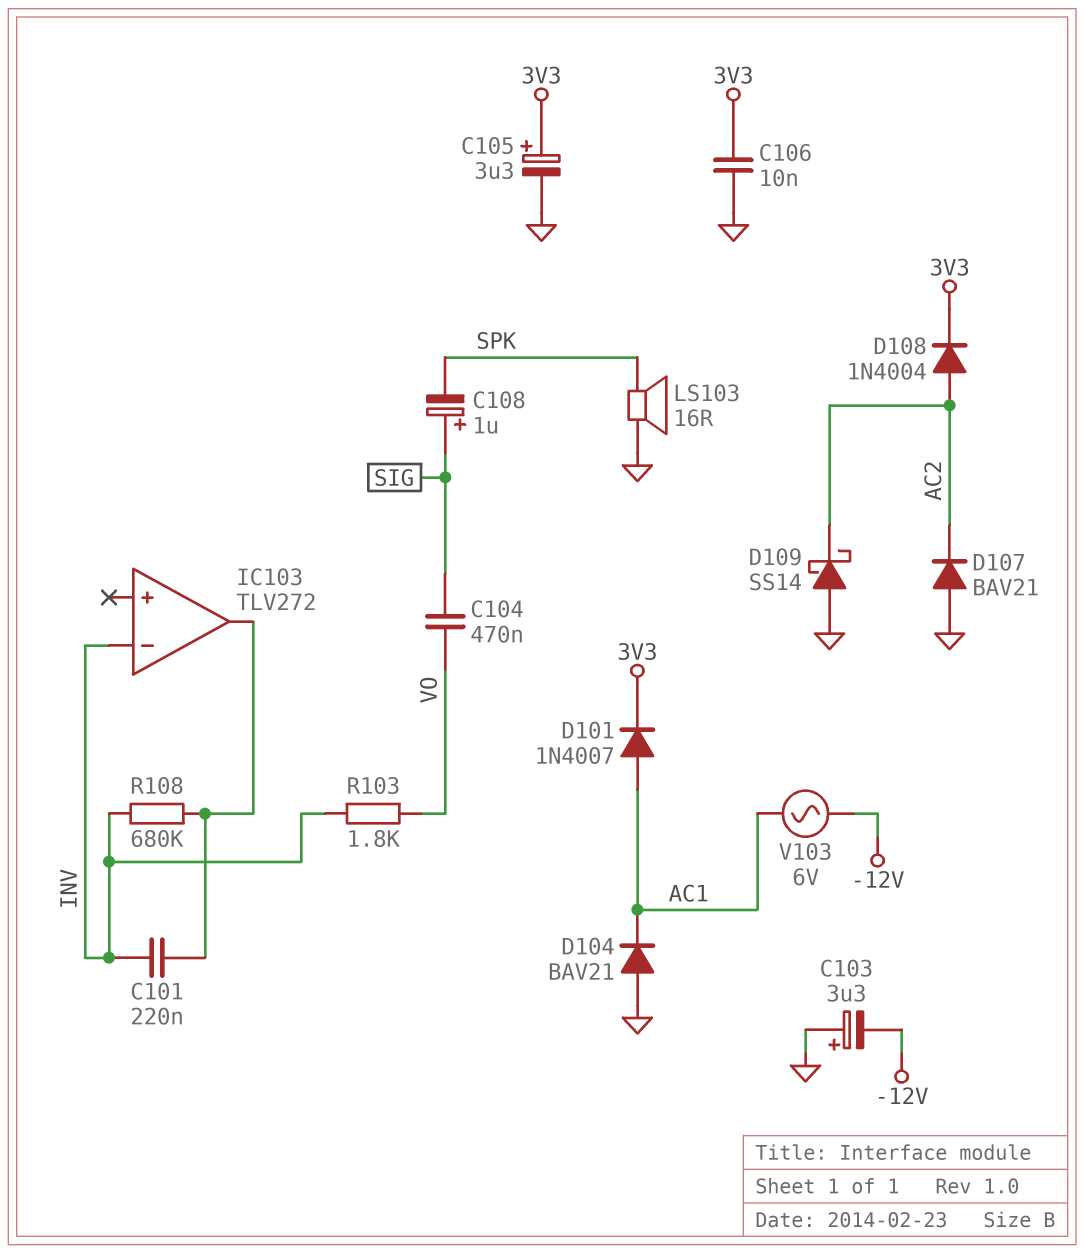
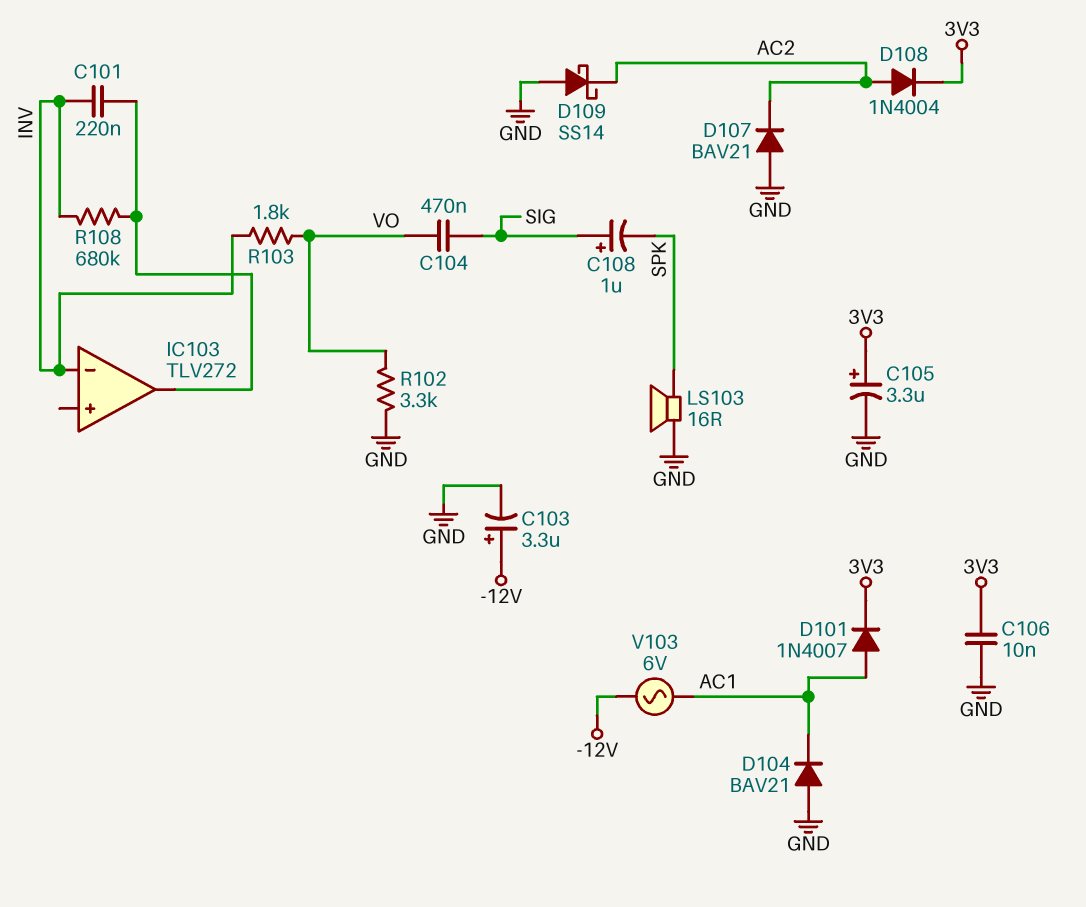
C103: 3.3uF (plus GND, minus -12V) -> 3.3uF (plus -12V, minus GND)
R102: none -> 3.3k (GND, VO)

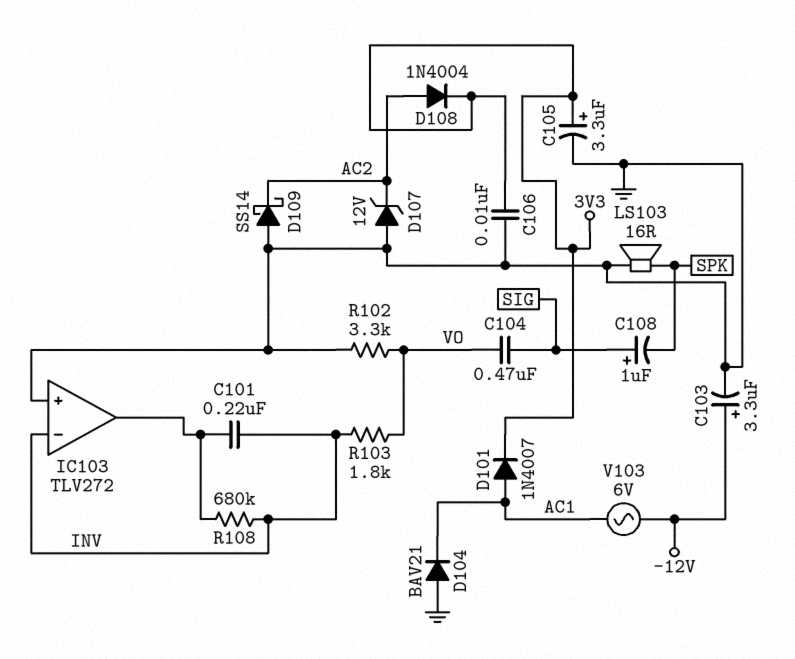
D107: diode BAV21 (A GND, K AC2) -> zener 12V (A GND, K AC2)
IC103 pin in+: none -> GND

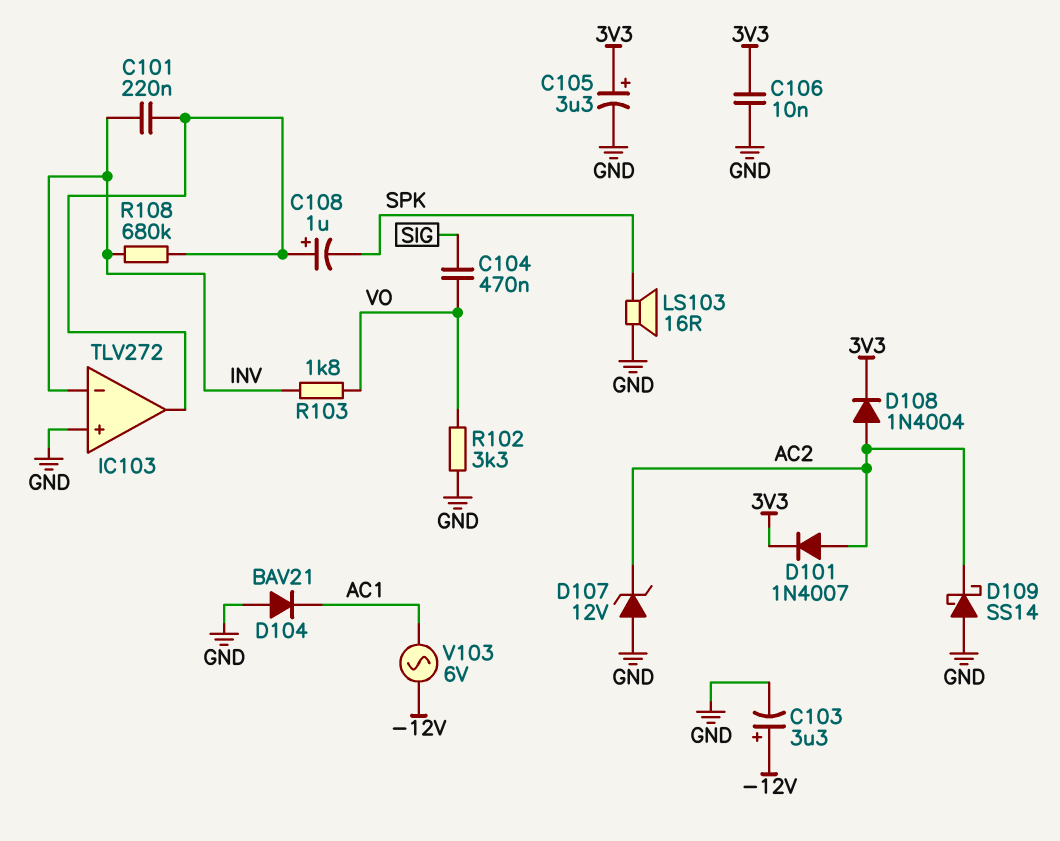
C108: 1uF (plus SIG, minus SPK) -> 1uF (plus IC103/out, minus SPK)
D101: diode 1N4007 (A AC1, K 3V3) -> diode 1N4007 (A AC2, K 3V3)

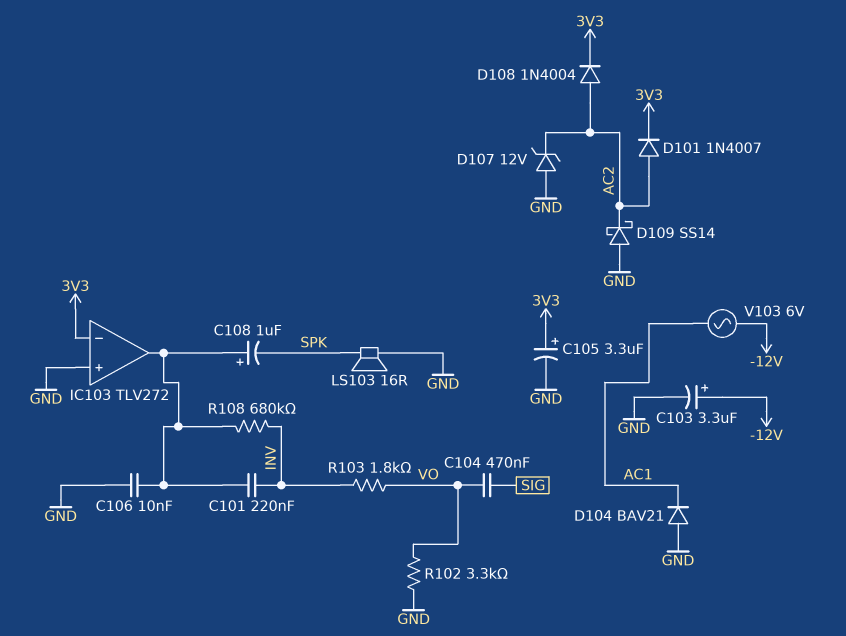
C106: 10nF (3V3, GND) -> 10nF (GND, IC103/out)
IC103 pin in-: INV -> 3V3

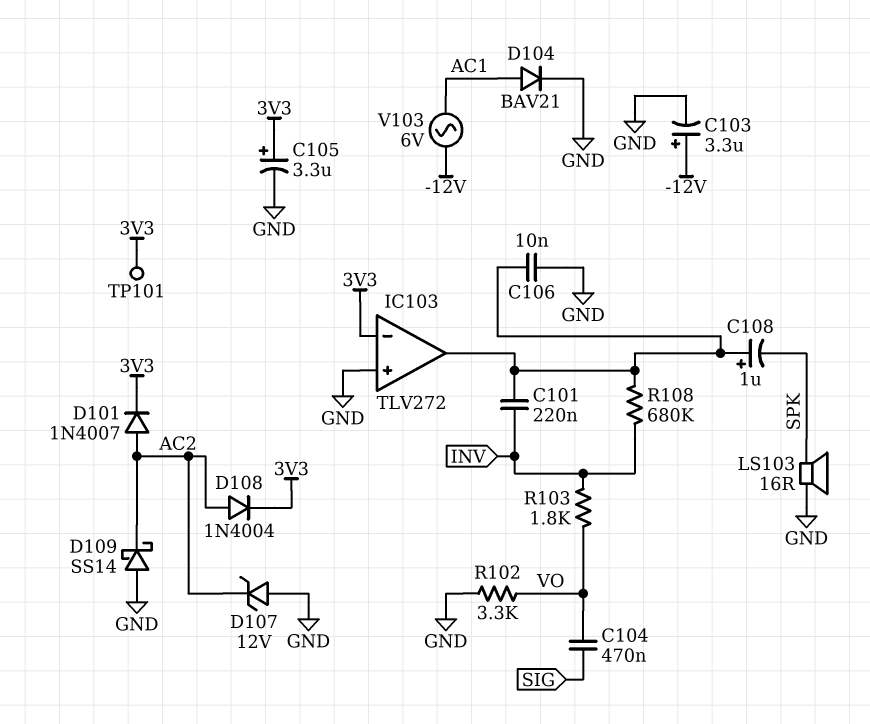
D104: diode BAV21 (A GND, K AC1) -> diode BAV21 (A AC1, K GND)
TP101: none -> test point (3V3)

